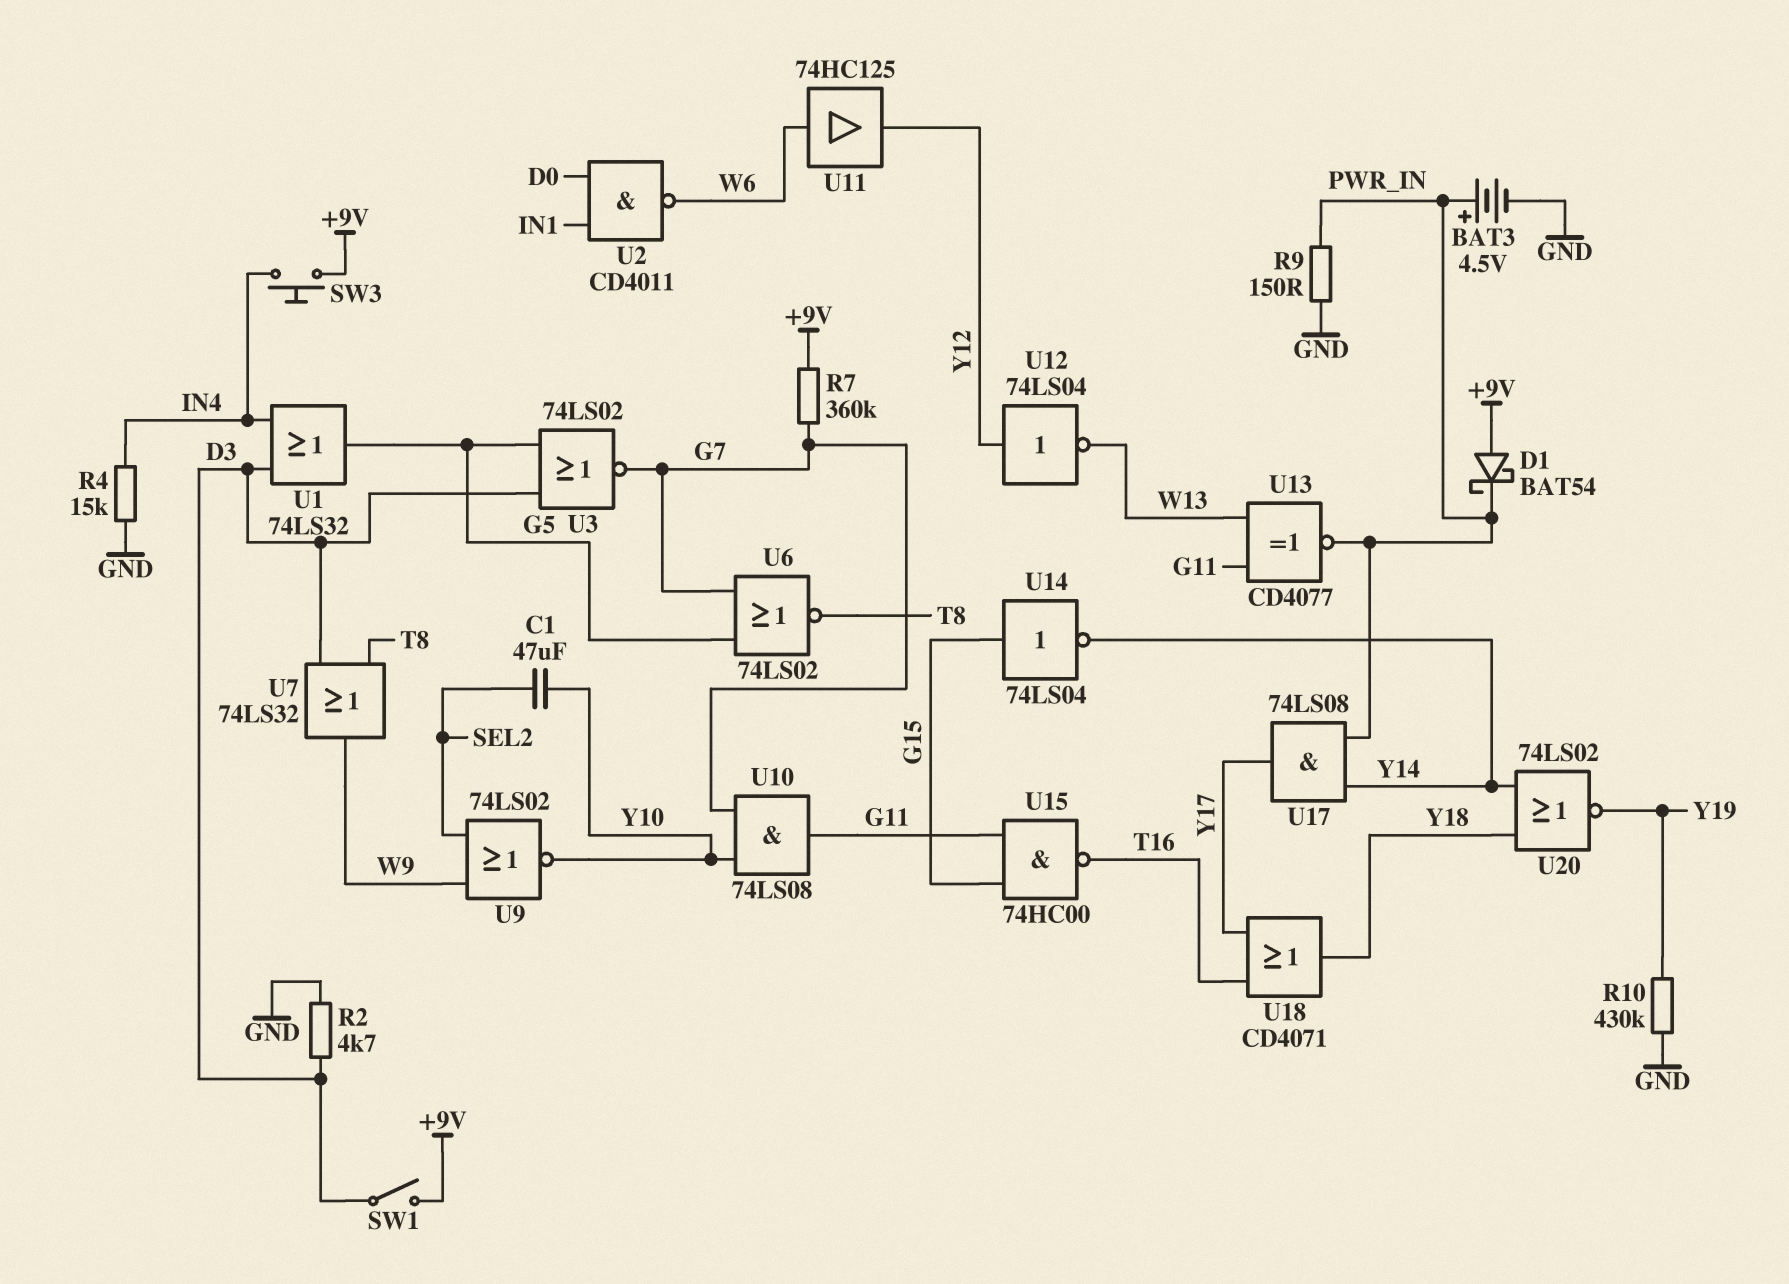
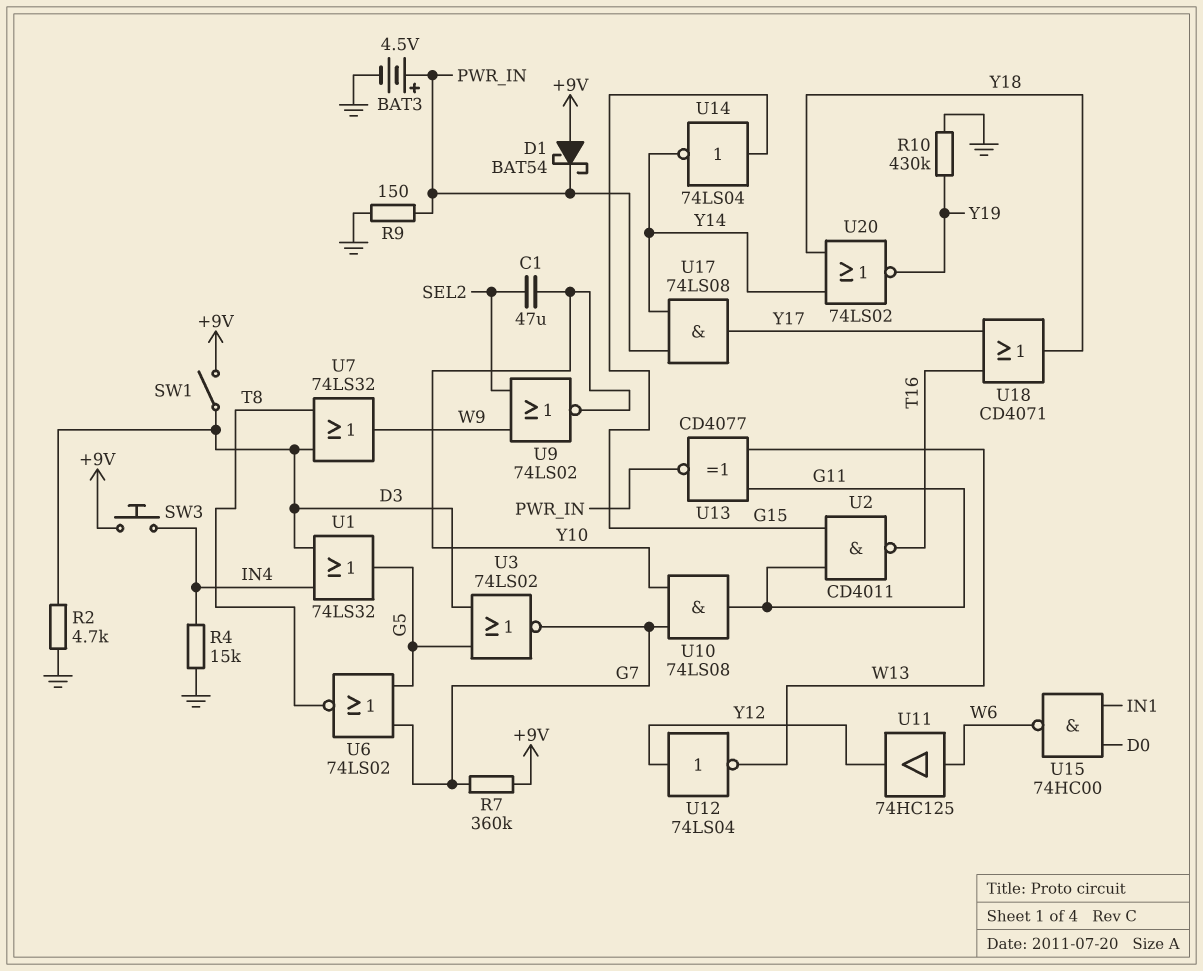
U2: NAND CD4011 (in D0, in IN1, out W6) -> NAND CD4011 (in G11, in G15, out T16)
U15: NAND 74HC00 (in G11, in G15, out T16) -> NAND 74HC00 (in D0, in IN1, out W6)

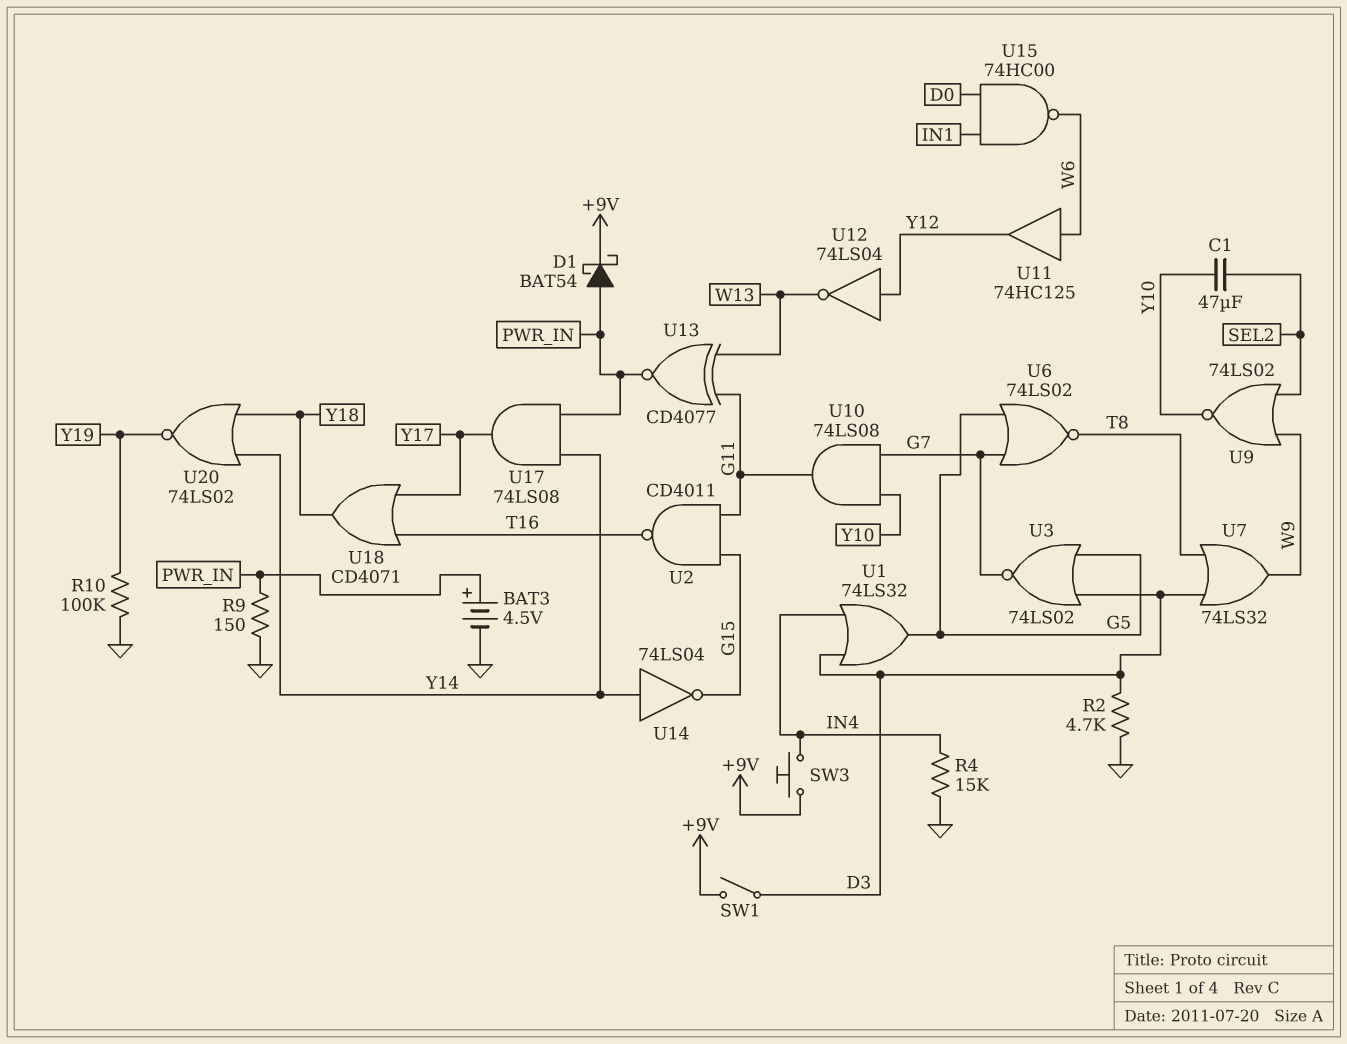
D1: schottky BAT54 (A +9V, K PWR_IN) -> schottky BAT54 (A PWR_IN, K +9V)
R7: 360k (+9V, G7) -> none
R10: 430k (GND, Y19) -> 100k (GND, Y19)
U14: NOT 74LS04 (in G15, out Y14) -> NOT 74LS04 (in Y14, out G15)

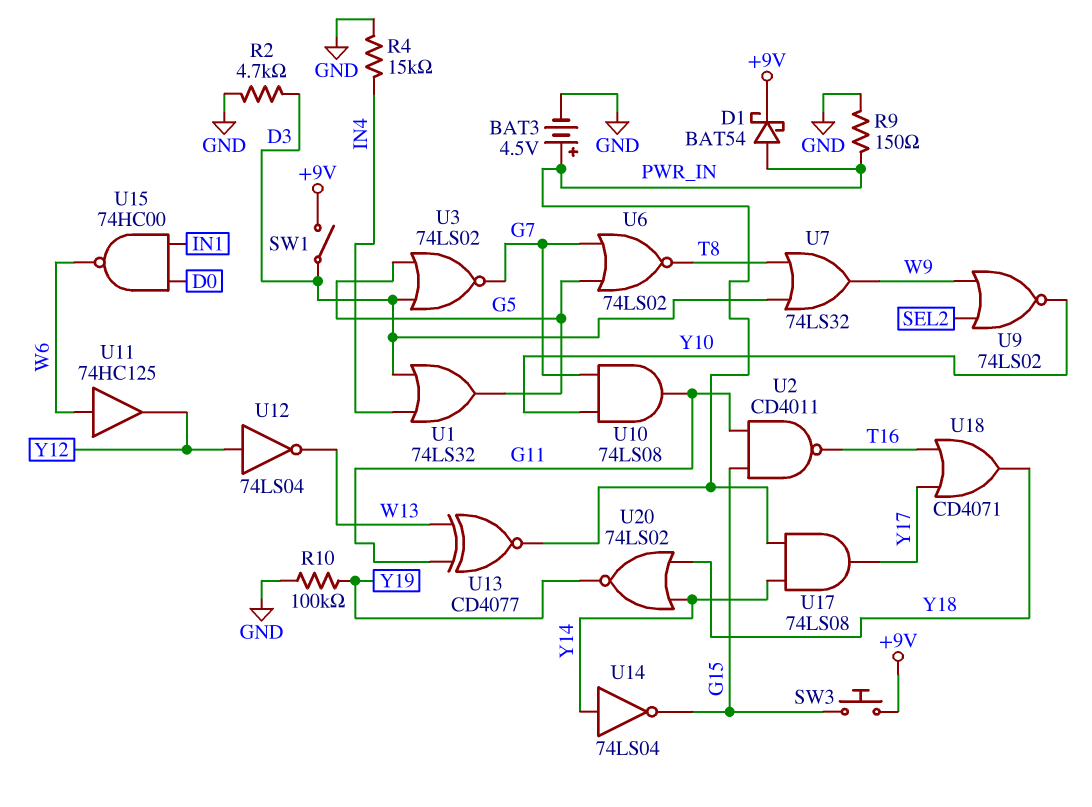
C1: 47uF (SEL2, Y10) -> none
SW3: button (+9V, IN4) -> button (+9V, G15)

